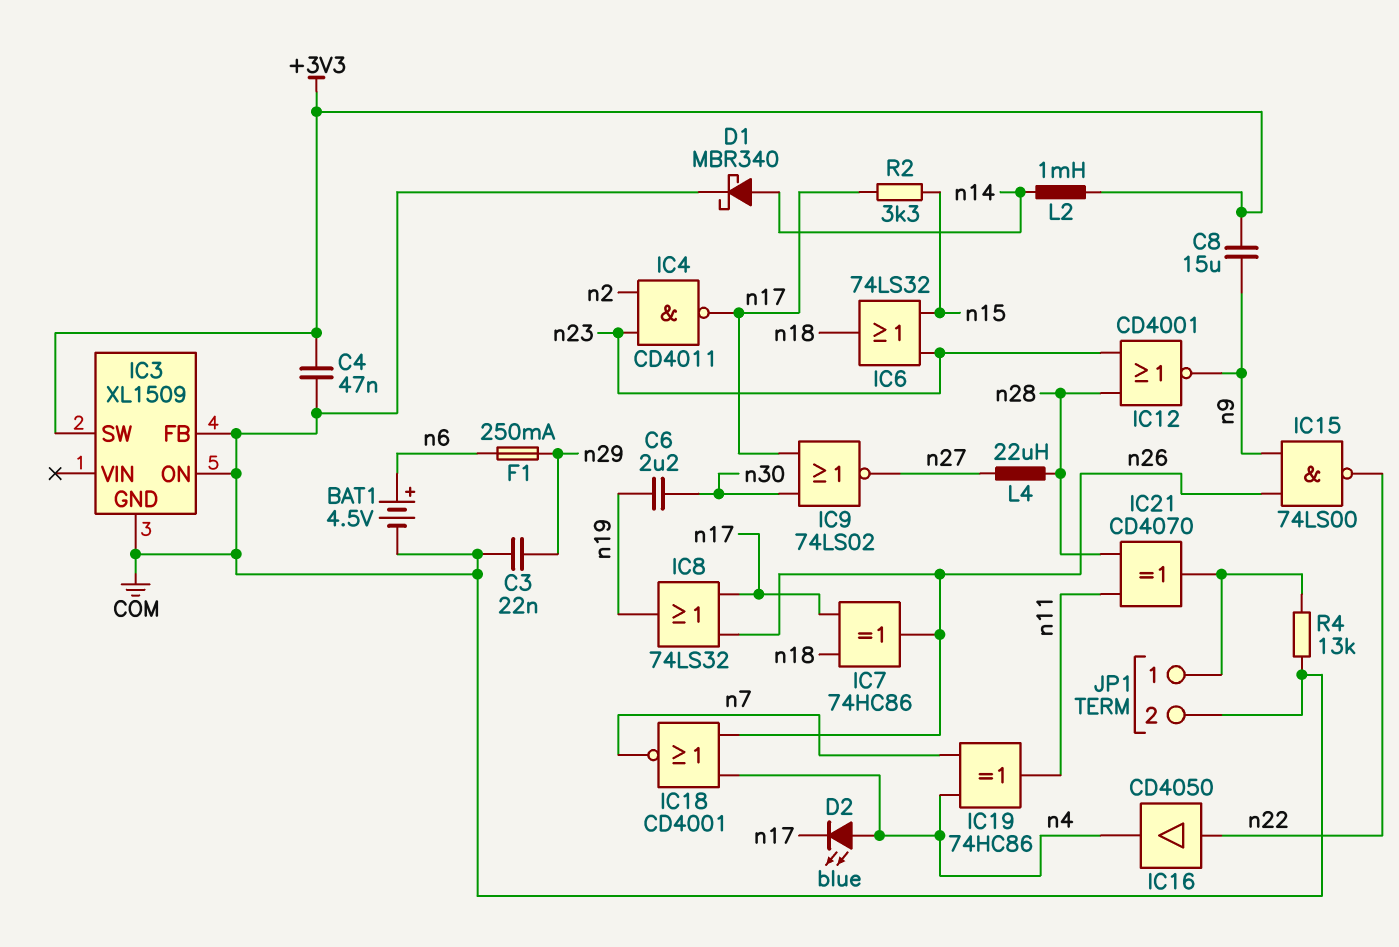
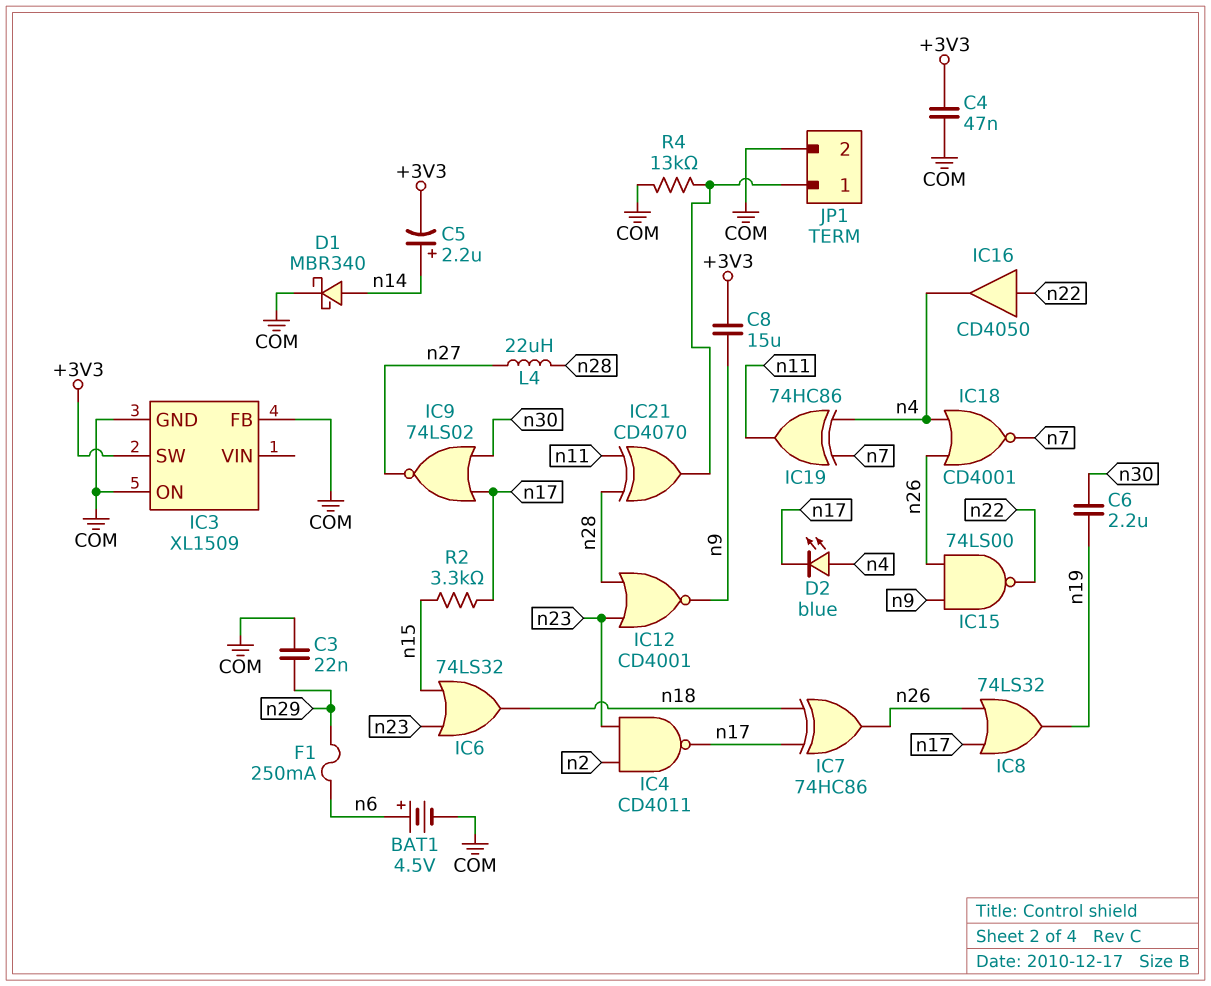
C5: none -> 2.2uF (plus n14, minus +3V3)
L2: 1mH (+3V3, n14) -> none

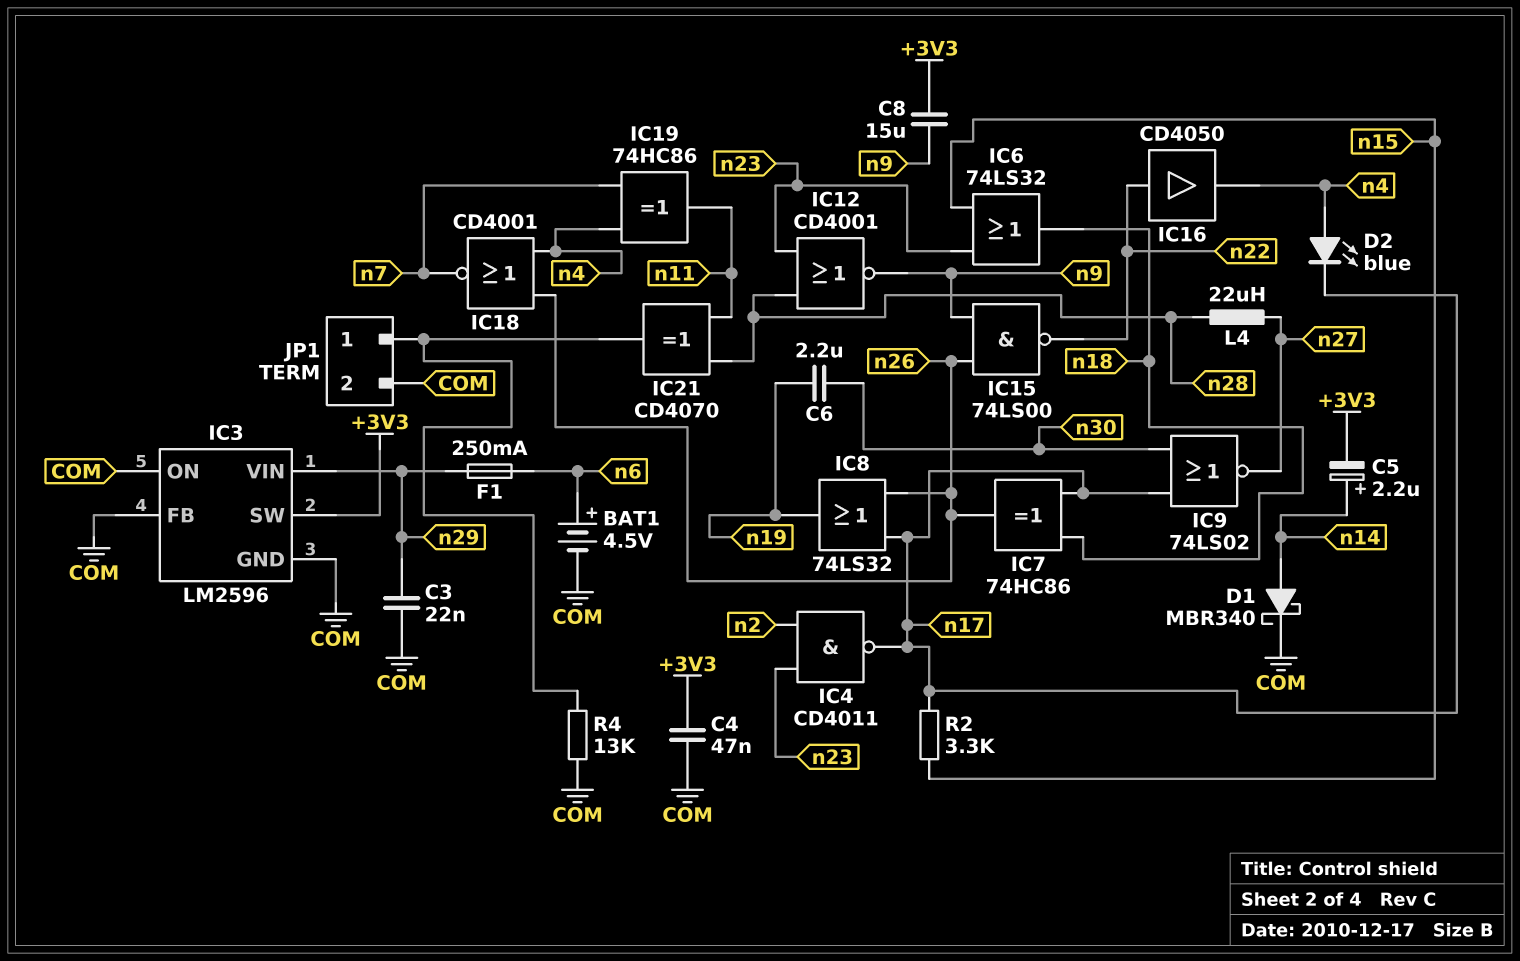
IC3: XL1509 -> LM2596
IC3 pin VIN: none -> n29

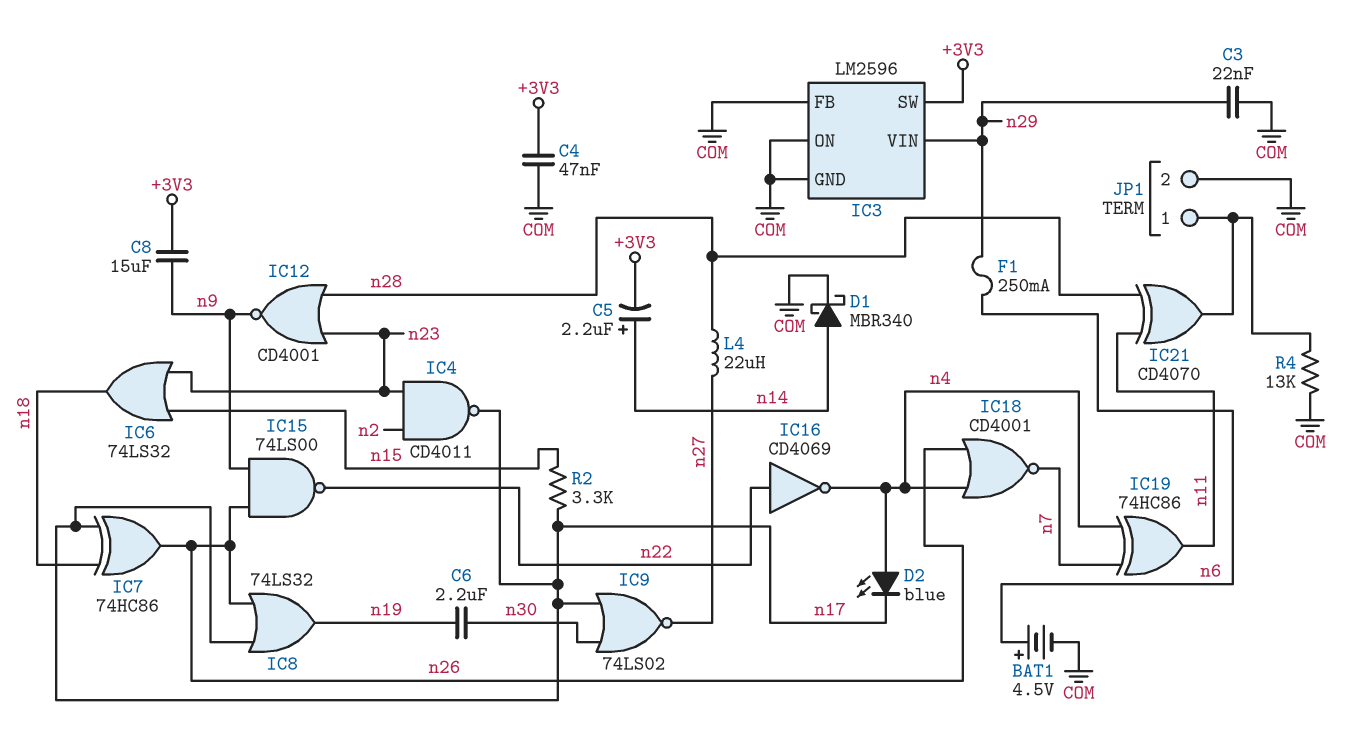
IC16: buffer CD4050 (in n22, out n4) -> NOT CD4069 (in n22, out n4)

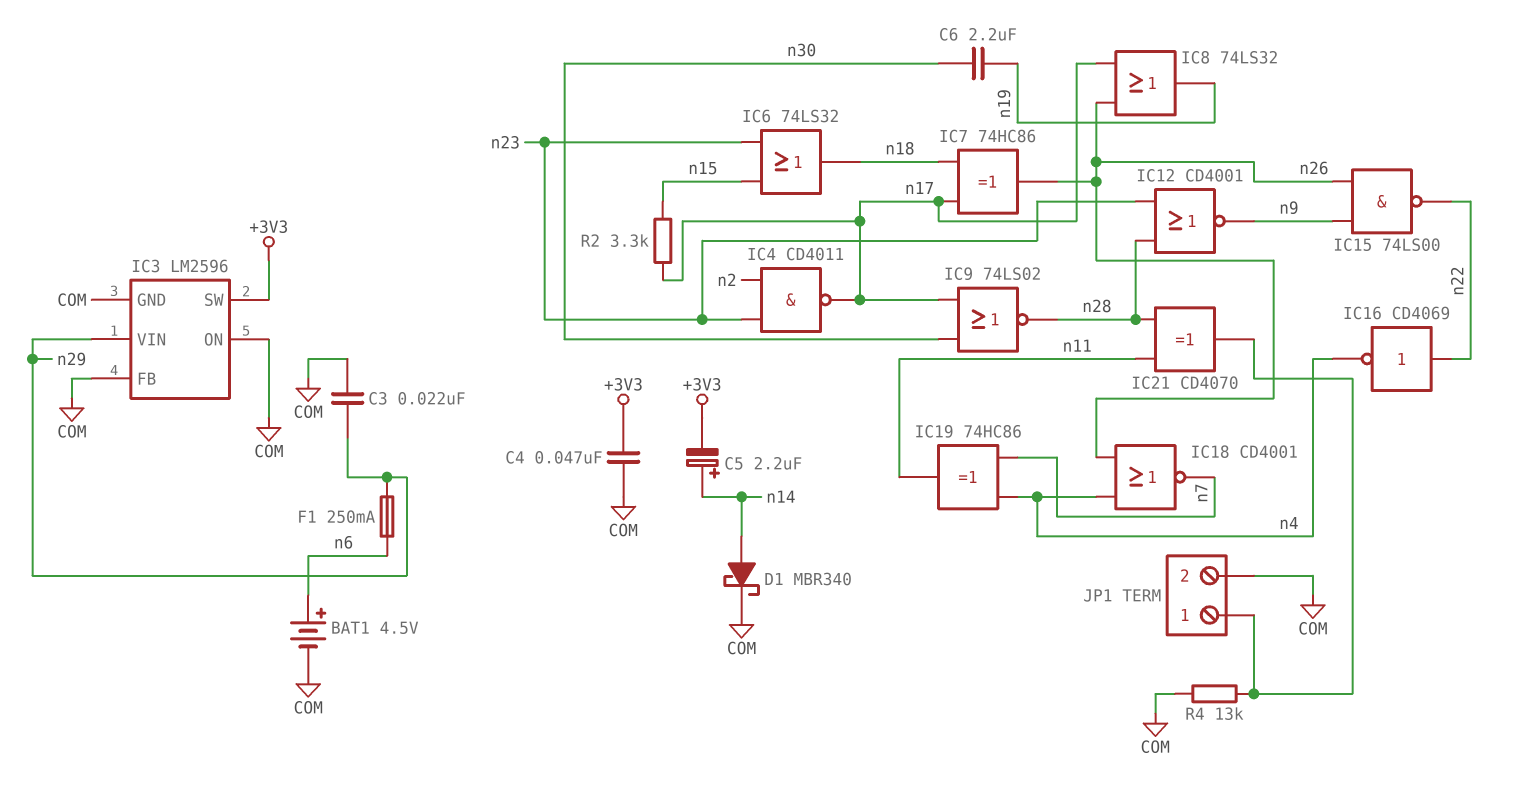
C8: 15uF (+3V3, n9) -> none
D2: LED blue (A n4, K n17) -> none
IC9: NOR 74LS02 (in n17, in n30, out n27) -> NOR 74LS02 (in n17, in n30, out n28)
L4: 22uH (n27, n28) -> none

